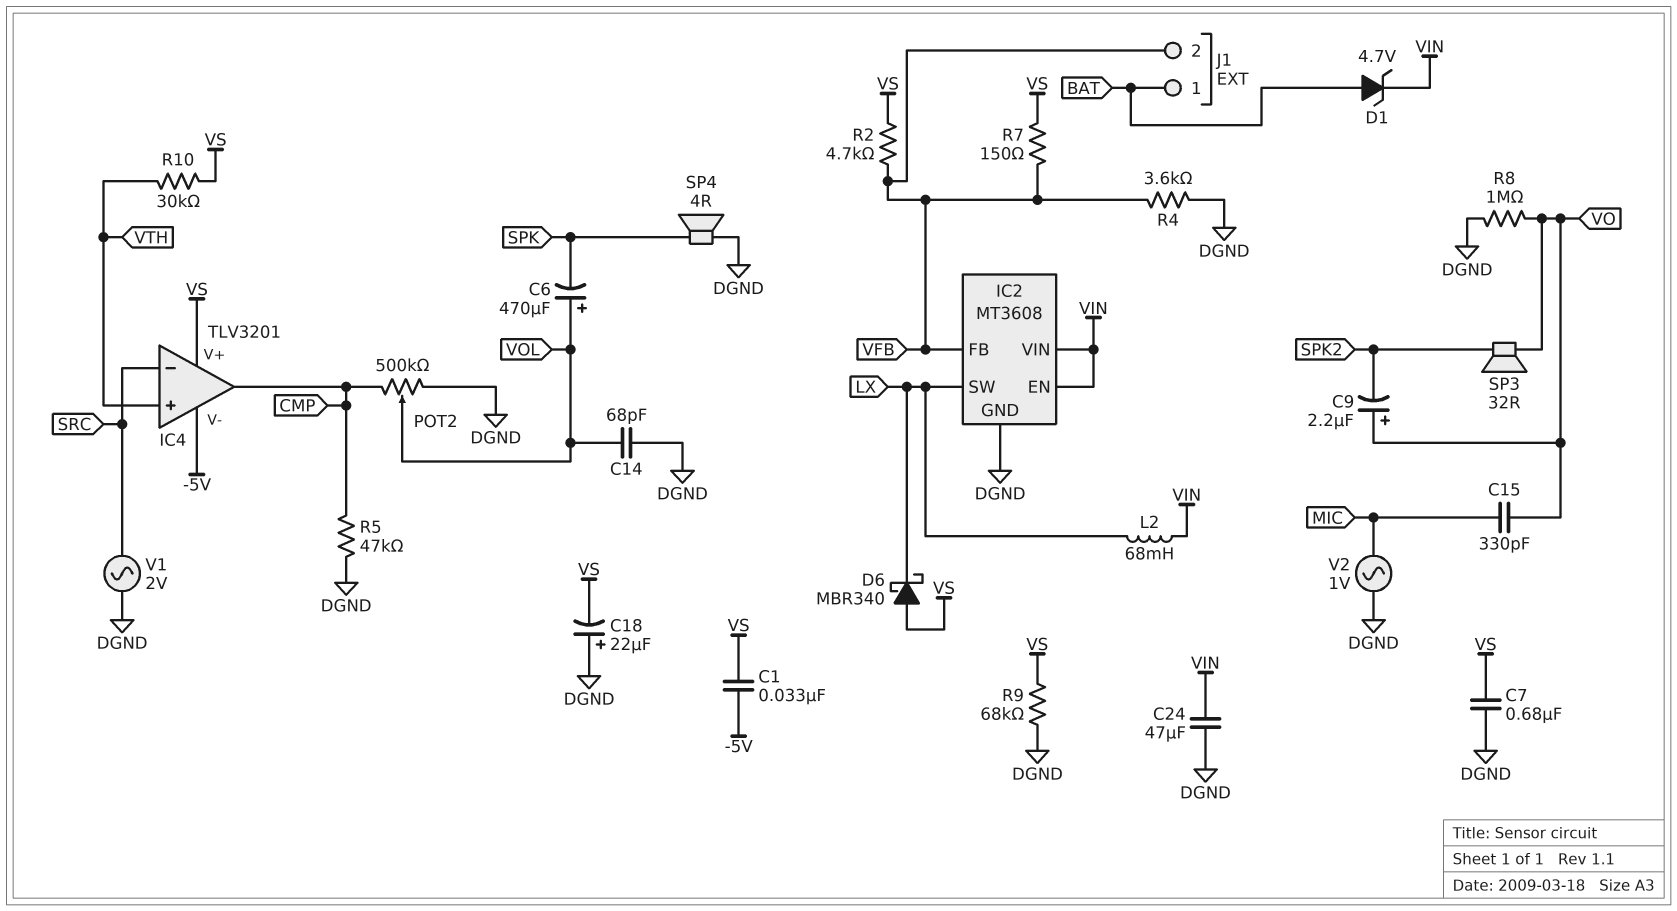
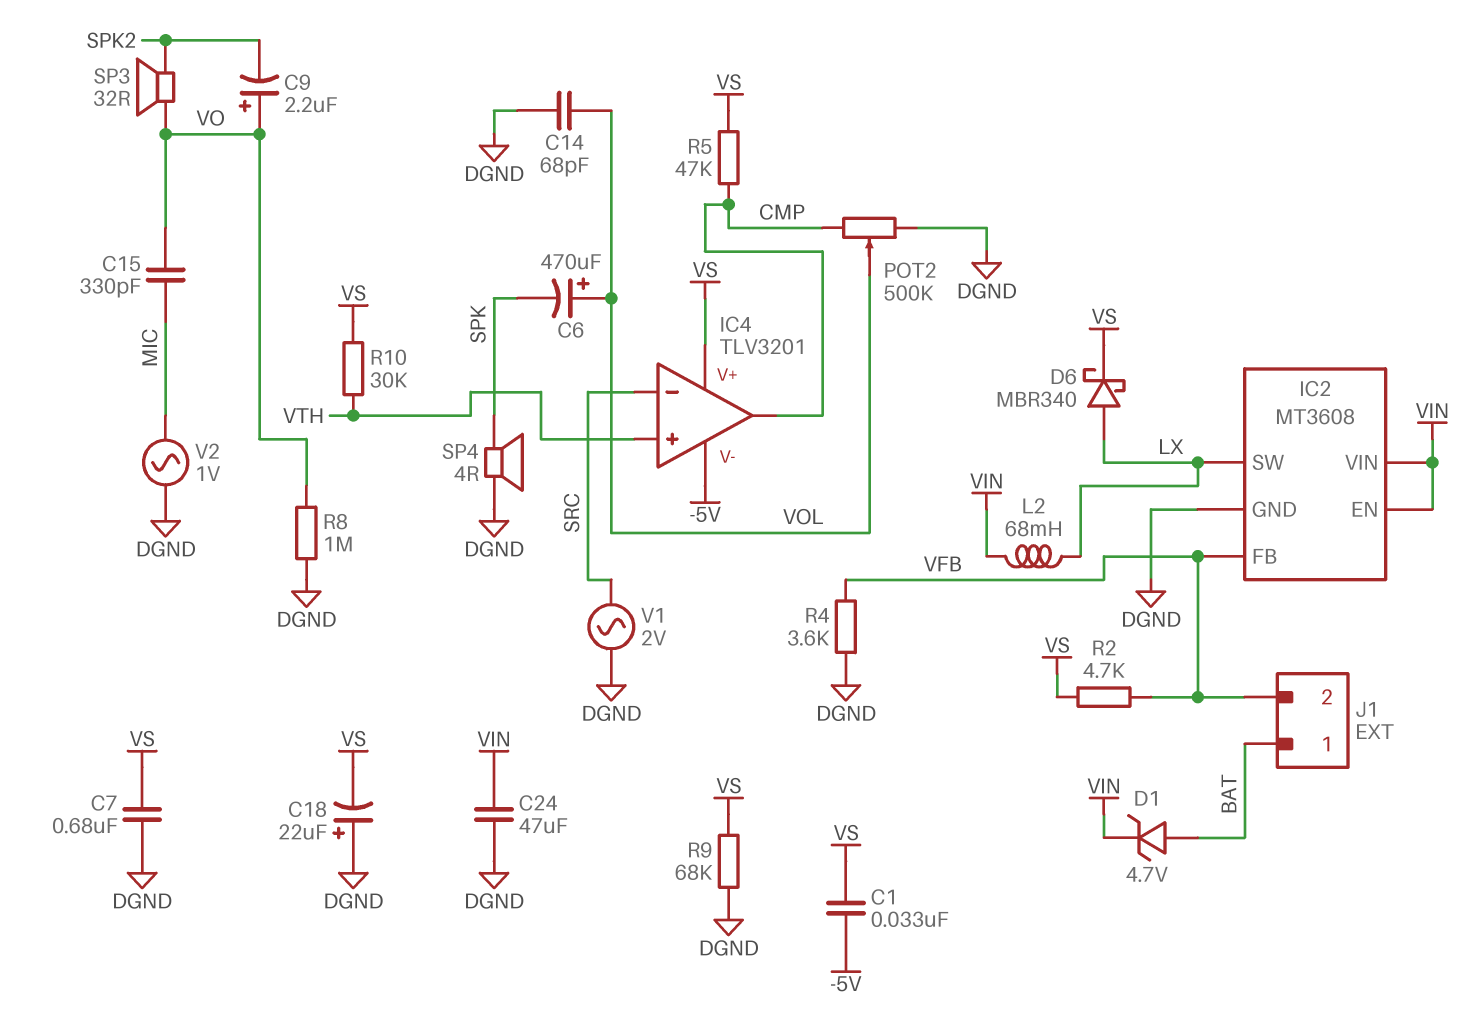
D6: schottky MBR340 (A VS, K LX) -> schottky MBR340 (A LX, K VS)
R5: 47k (CMP, DGND) -> 47k (CMP, VS)
R7: 150 (VFB, VS) -> none

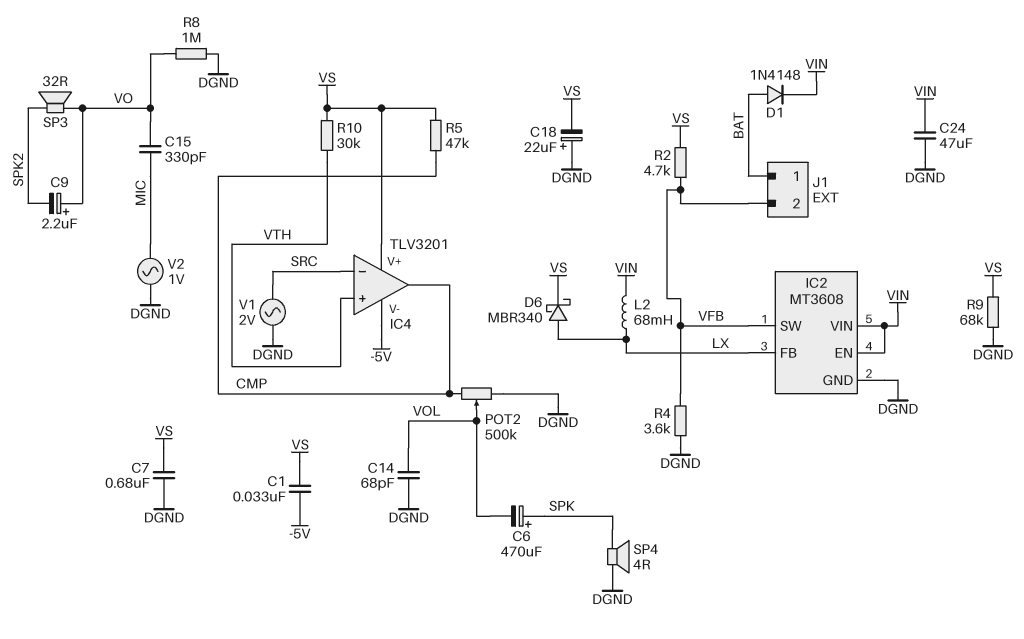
C6: 470uF (plus VOL, minus SPK) -> 470uF (plus SPK, minus VOL)
D1: zener 4.7V (A BAT, K VIN) -> diode 1N4148 (A BAT, K VIN)
IC2 pin FB: VFB -> LX
IC2 pin SW: LX -> VFB

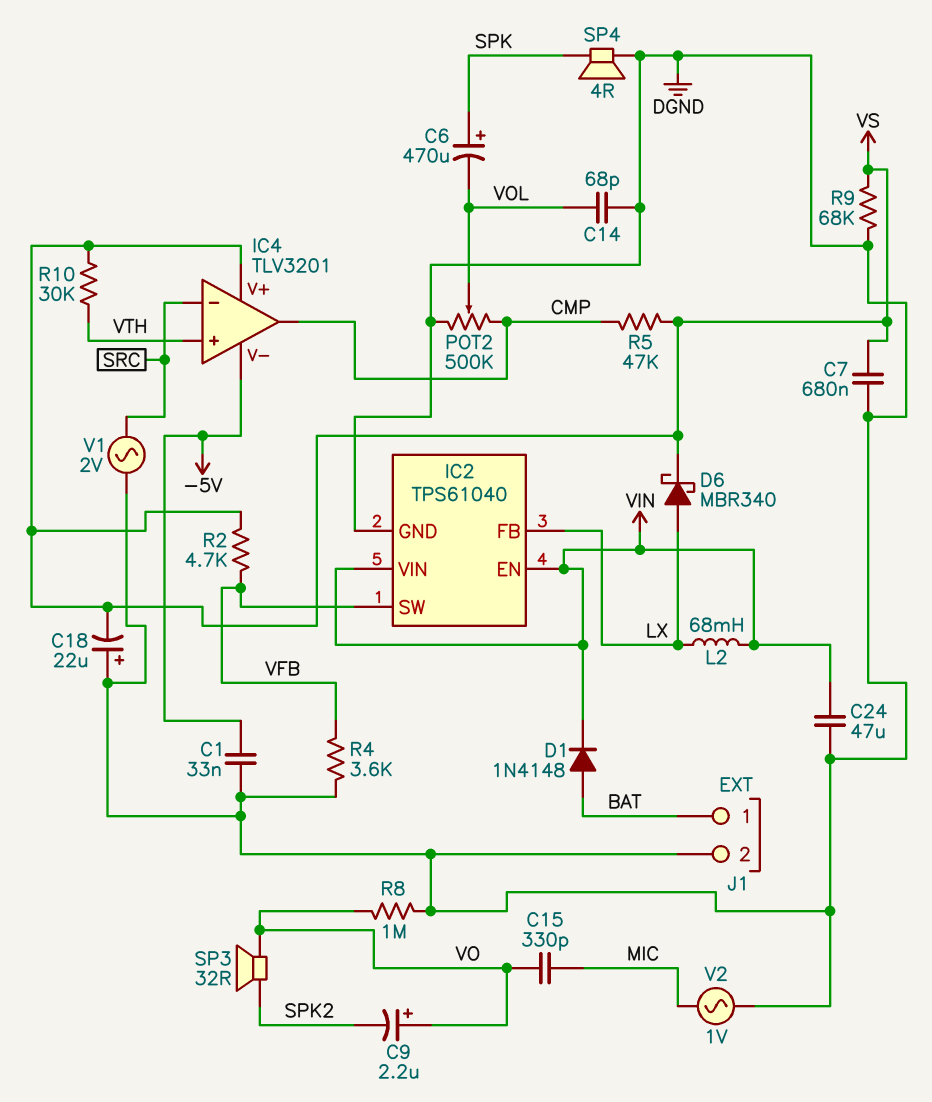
C1: 33nF (-5V, VS) -> 33nF (-5V, DGND)
IC2: MT3608 -> TPS61040
J1 pin 2: VFB -> DGND

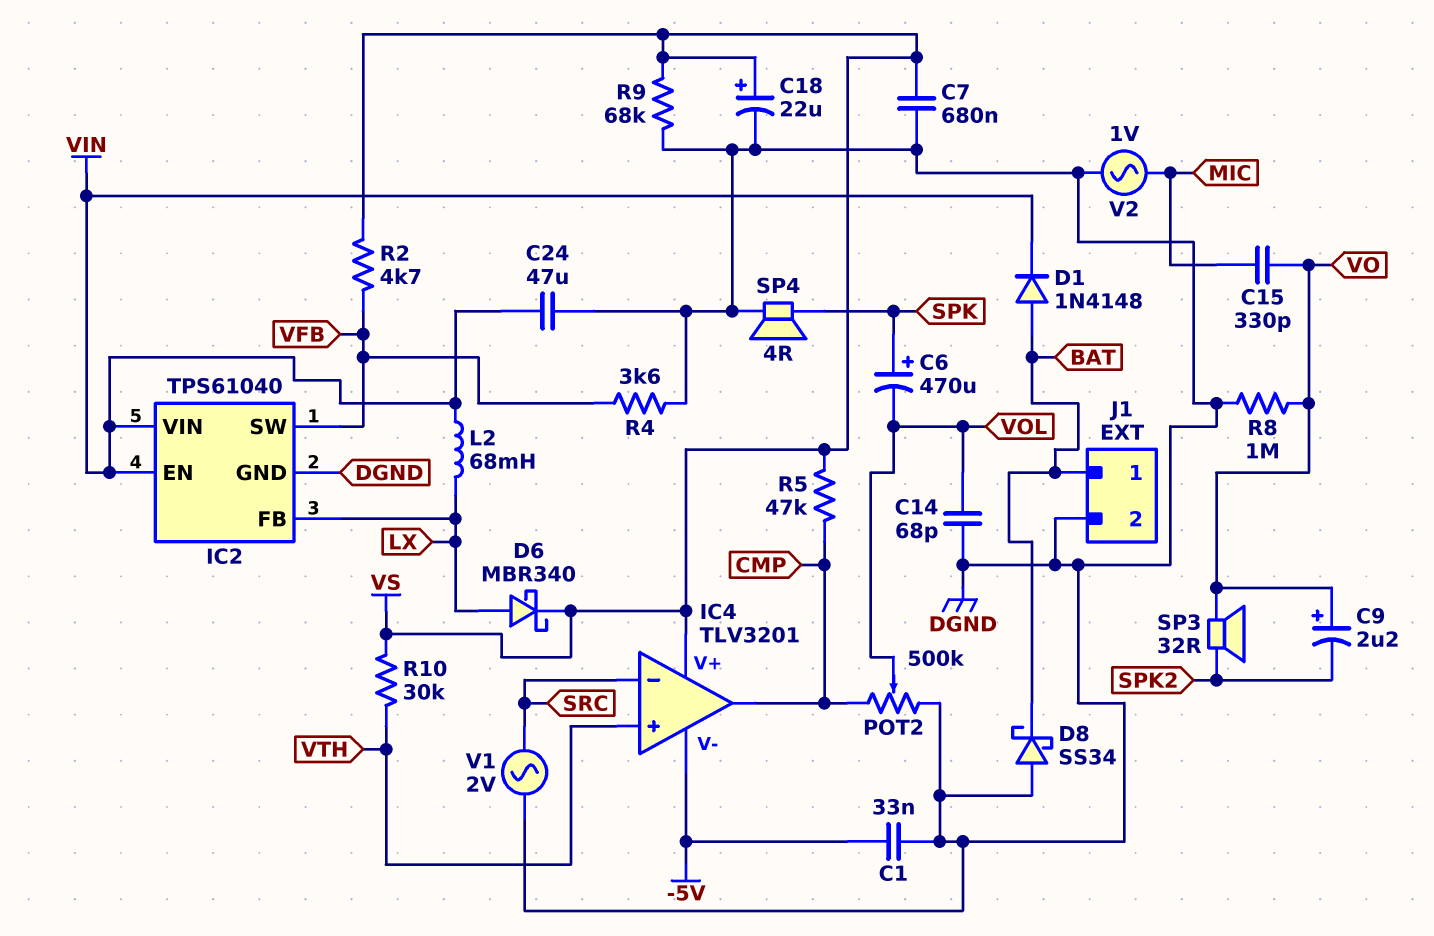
C18: 22uF (plus DGND, minus VS) -> 22uF (plus VS, minus DGND)
D8: none -> schottky SS34 (A DGND, K BAT)

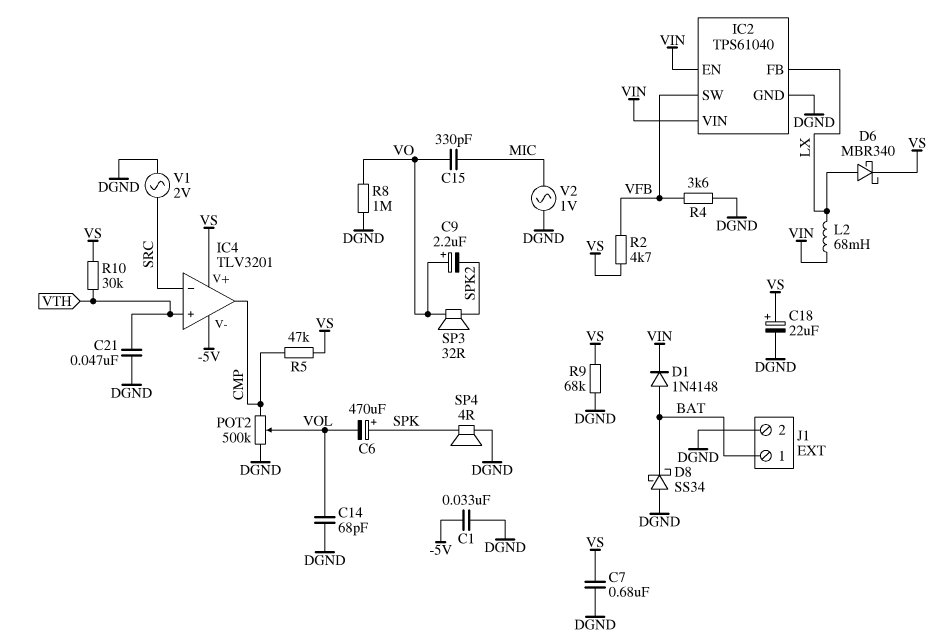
C21: none -> 47nF (DGND, VTH)
C24: 47uF (DGND, VIN) -> none

